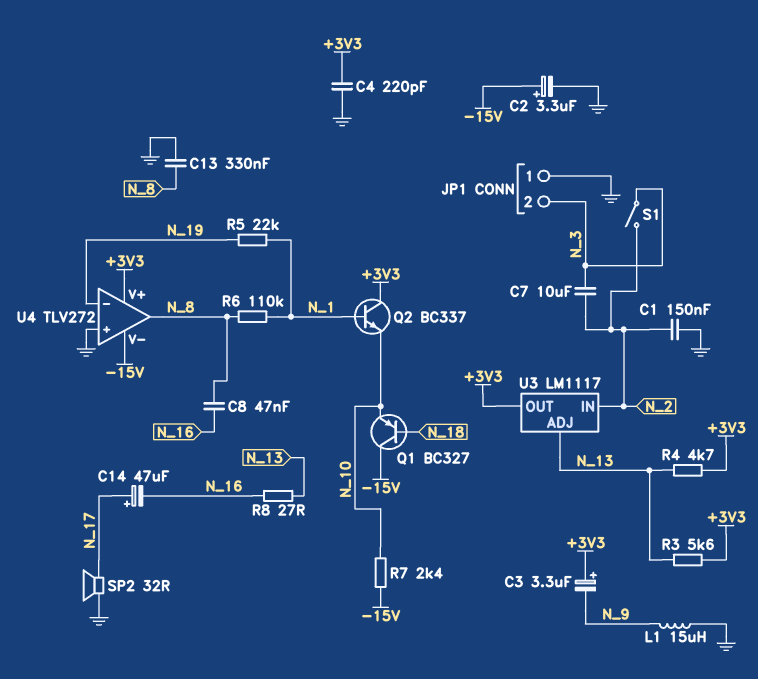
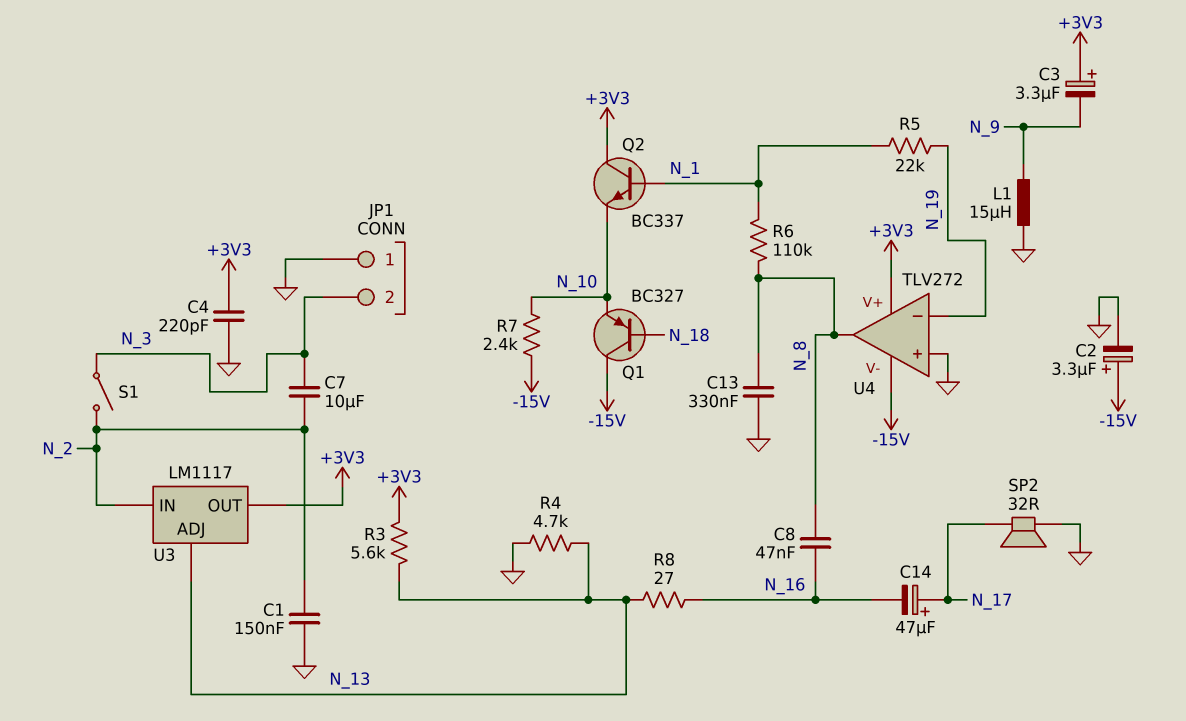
R4: 4.7k (+3V3, N_13) -> 4.7k (GND, N_13)

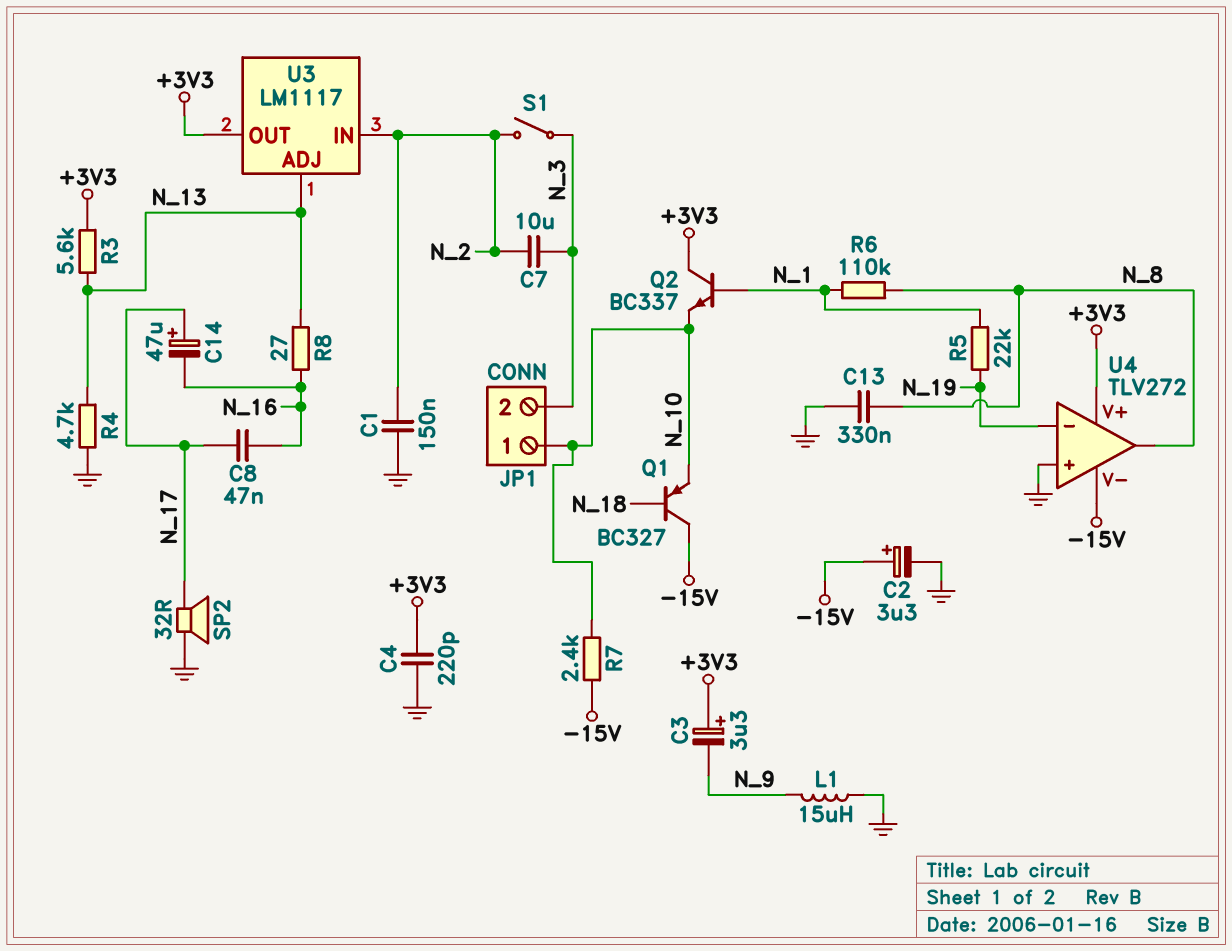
C8: 47nF (N_8, N_16) -> 47nF (N_16, N_17)
JP1 pin 1: GND -> N_10

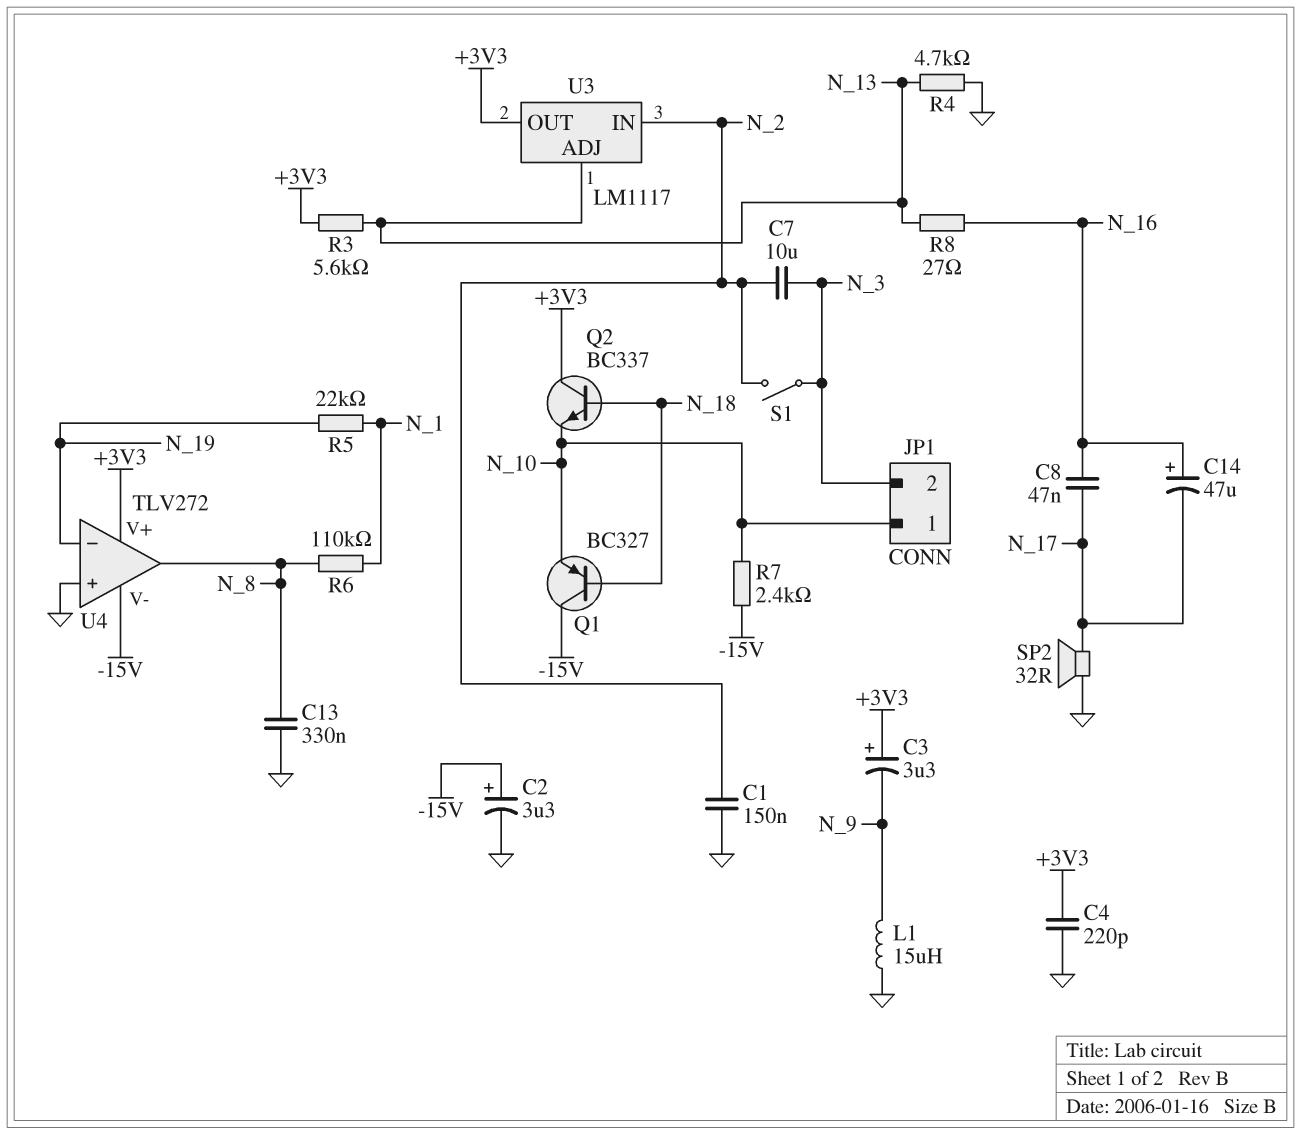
C14: 47uF (plus N_17, minus N_16) -> 47uF (plus N_16, minus N_17)
Q2: NPN BC337 (B N_1, C +3V3, E N_10) -> NPN BC337 (B N_18, C +3V3, E N_10)

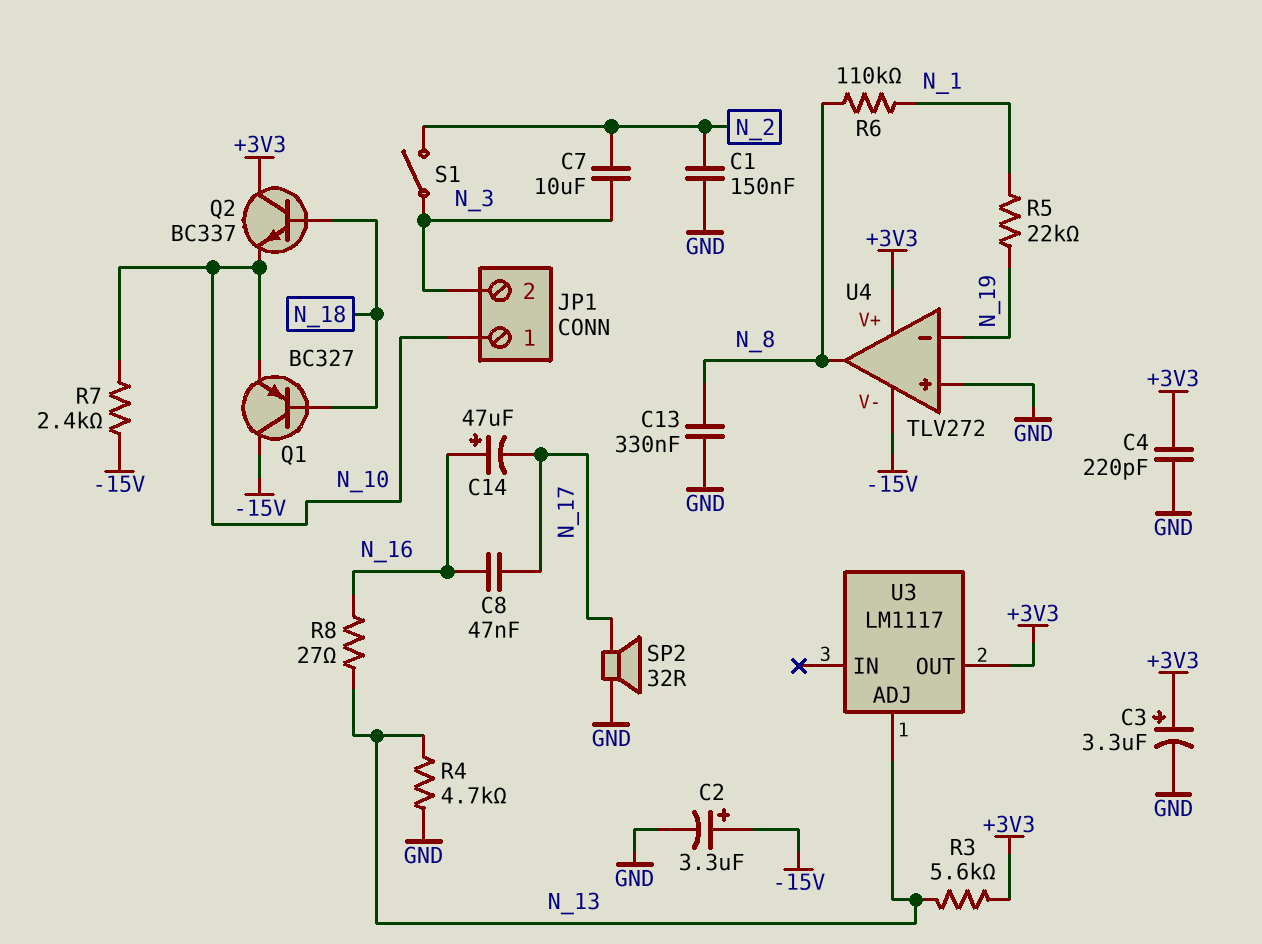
C3: 3.3uF (plus +3V3, minus N_9) -> 3.3uF (plus +3V3, minus GND)
L1: 15uH (GND, N_9) -> none
U3 pin IN: N_2 -> none

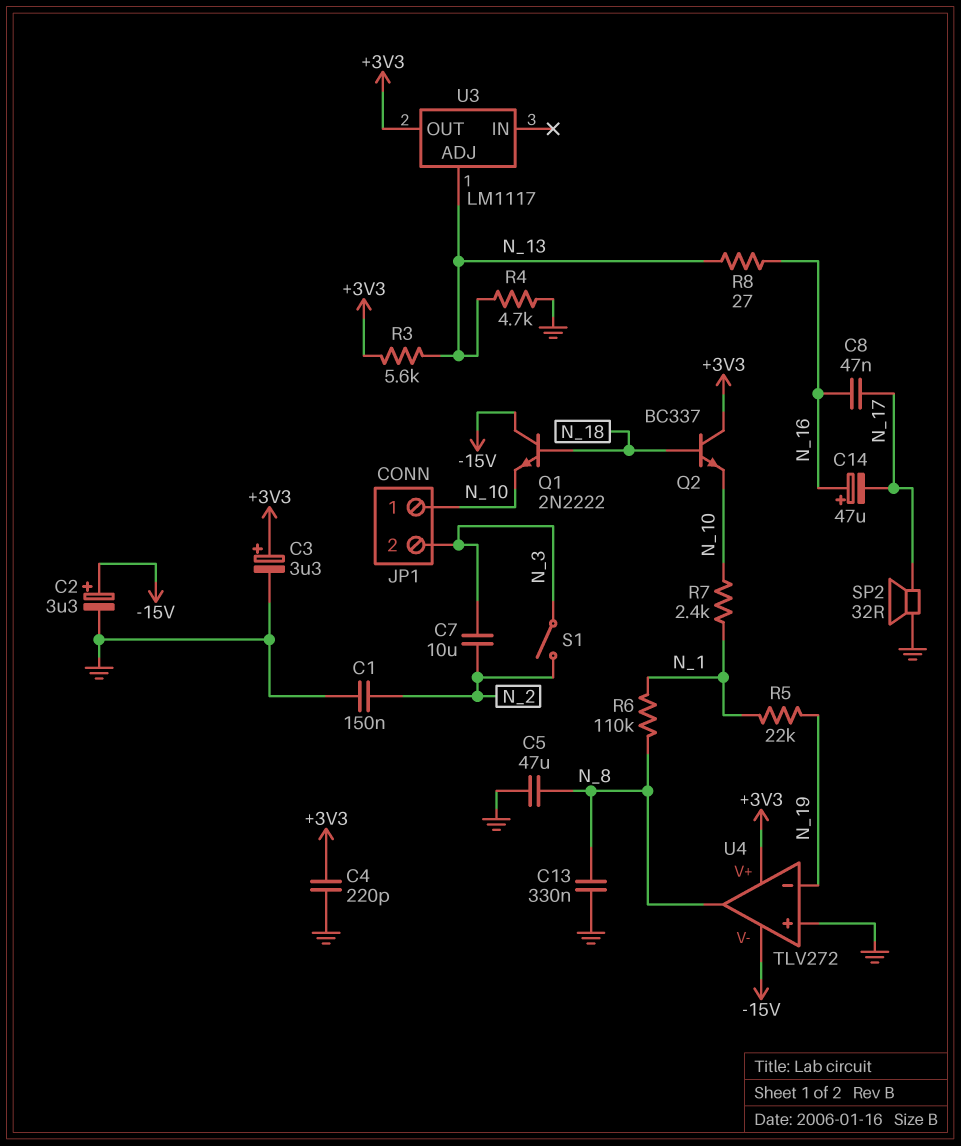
C5: none -> 47uF (GND, N_8)
Q1: PNP BC327 (B N_18, C -15V, E N_10) -> NPN 2N2222 (B N_18, C -15V, E N_10)
R7: 2.4k (-15V, N_10) -> 2.4k (N_1, N_10)

